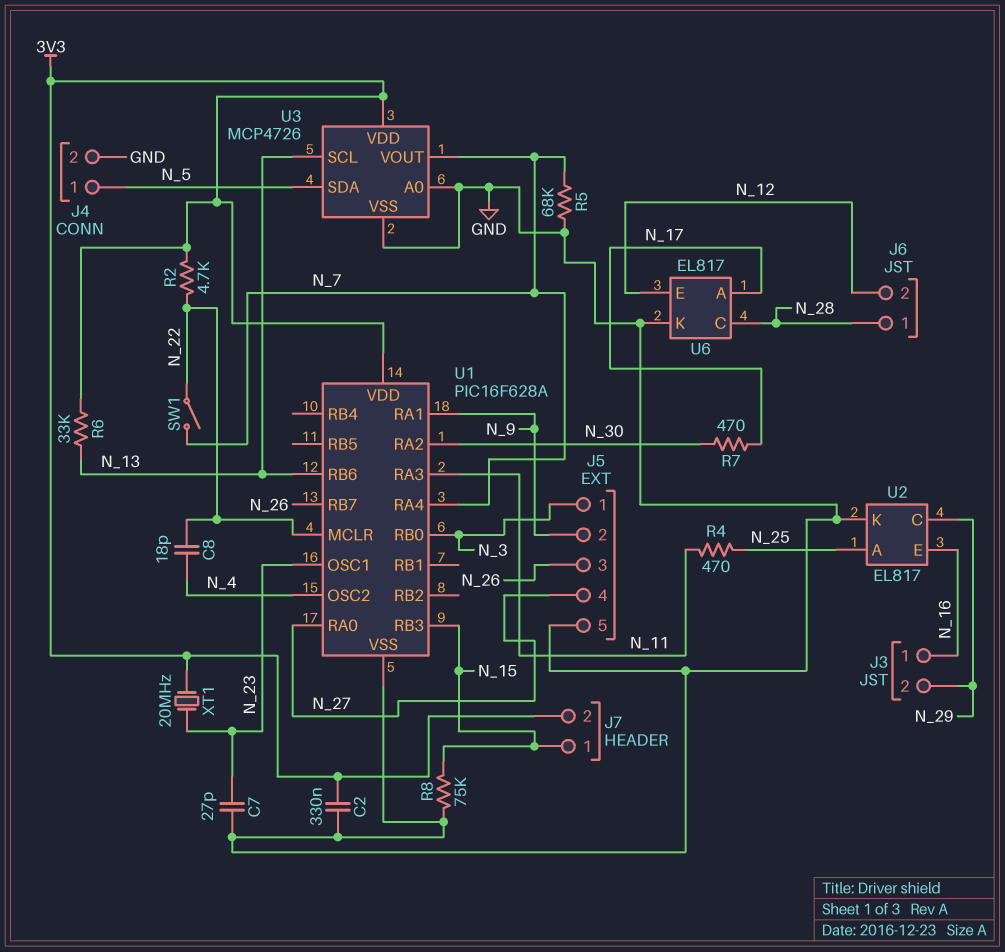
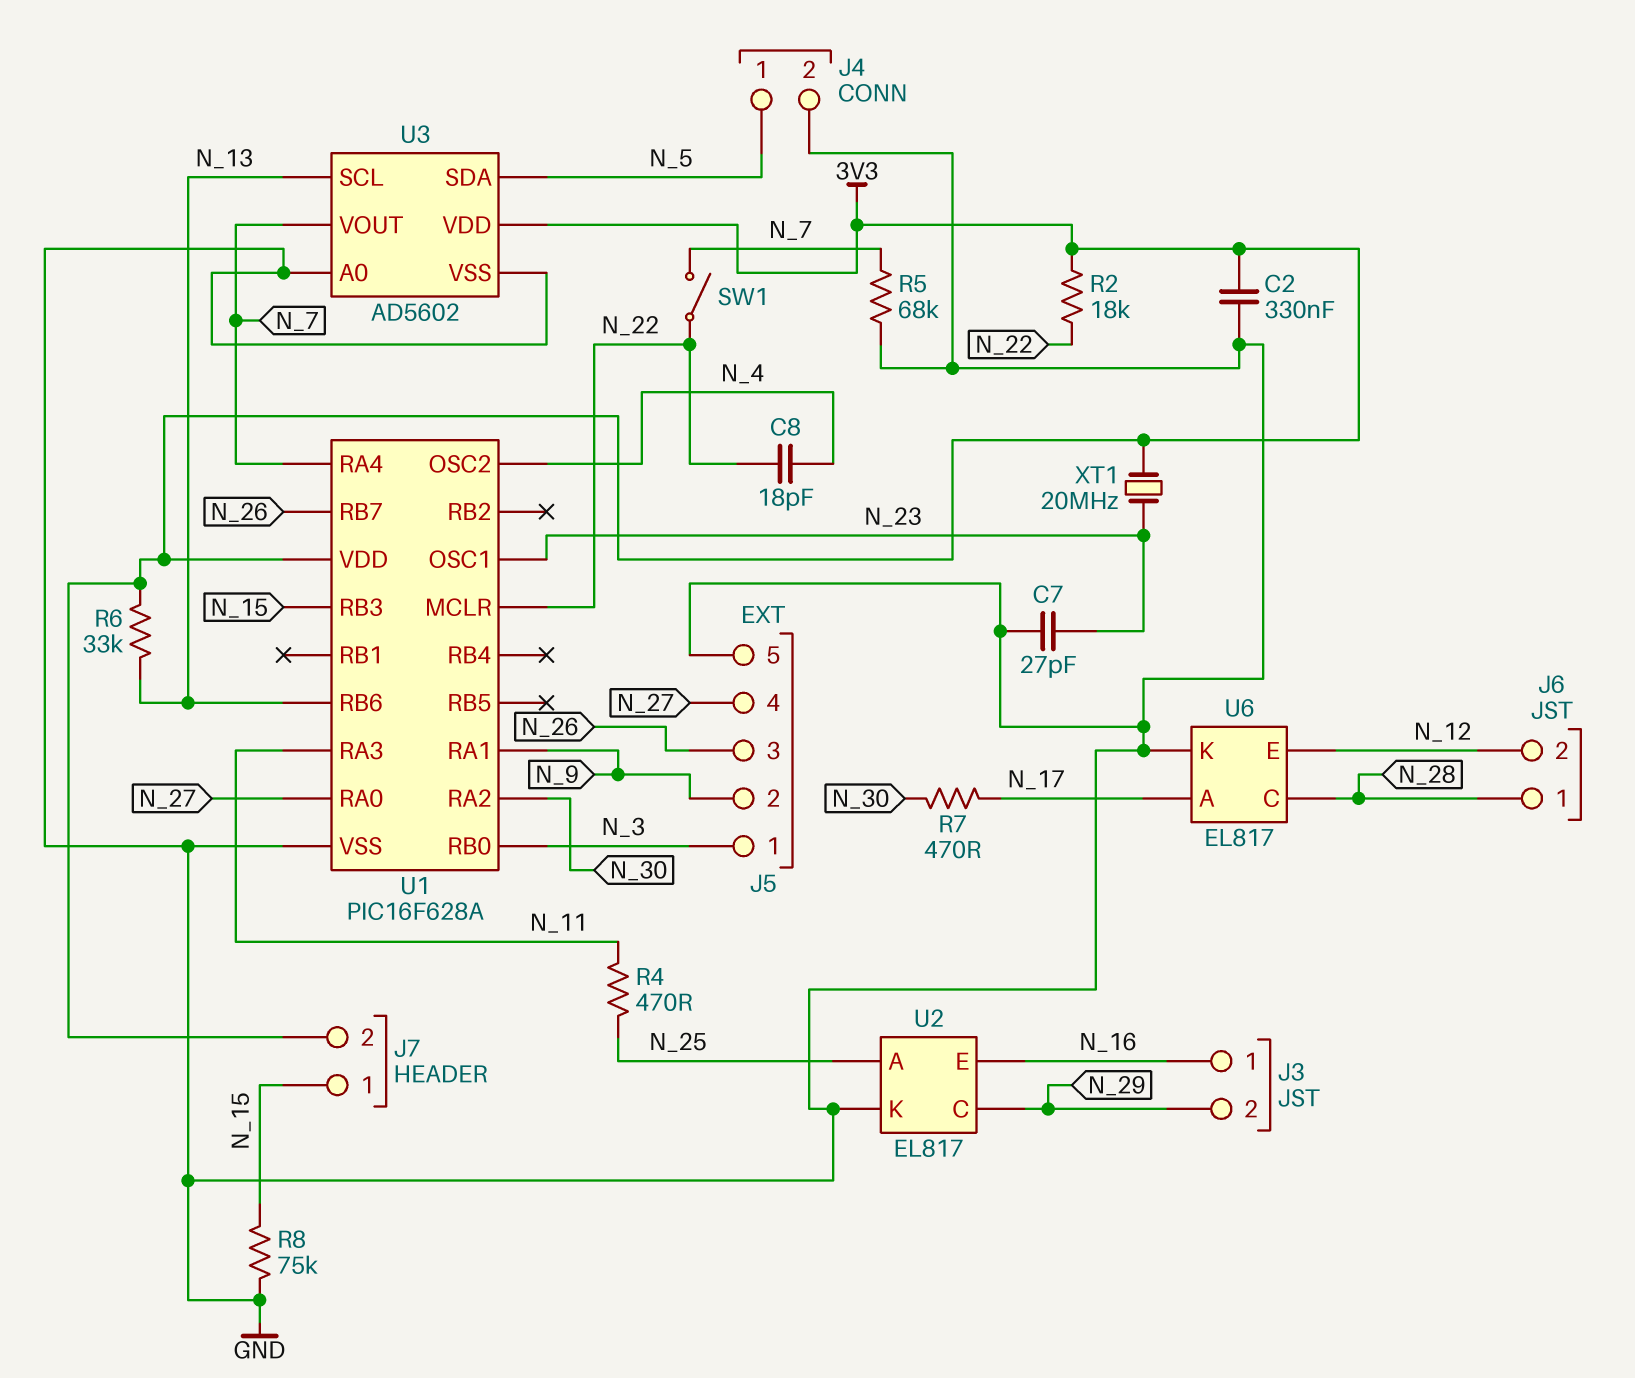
R2: 4.7k (3V3, N_22) -> 18k (3V3, N_22)
U3: MCP4726 -> AD5602

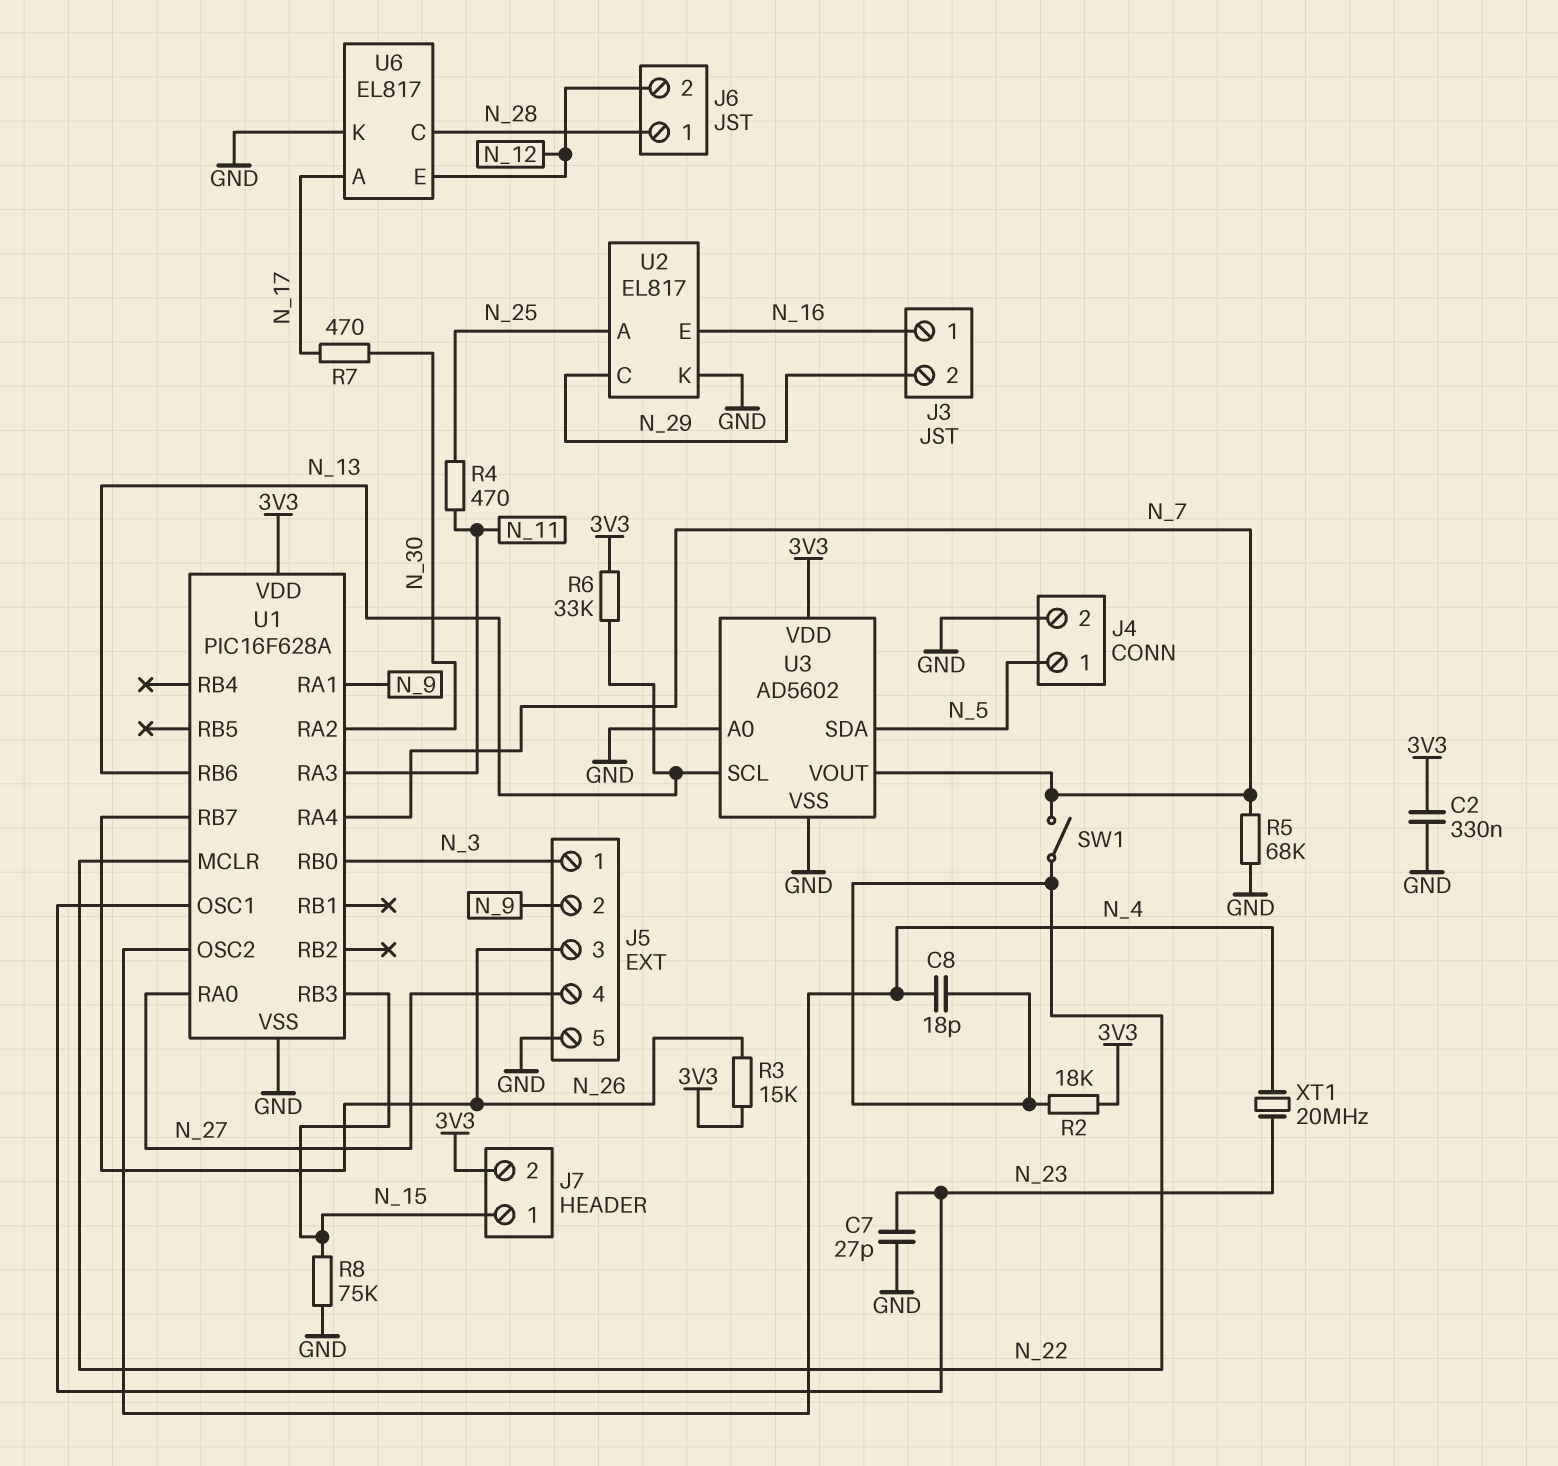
R3: none -> 15k (3V3, N_26)
XT1: 20MHz (3V3, N_23) -> 20MHz (N_4, N_23)

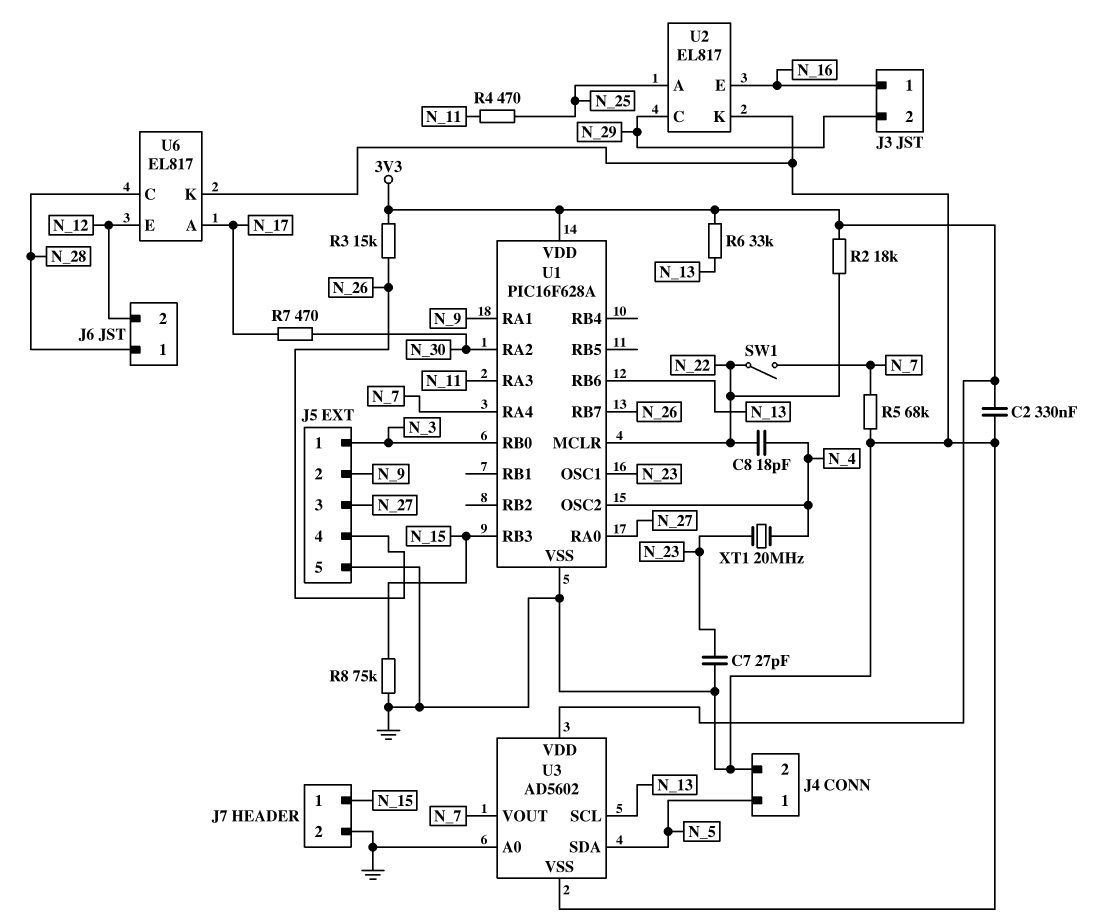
J5 pin 3: N_26 -> N_27
J5 pin 4: N_27 -> N_26
J7 pin 2: 3V3 -> GND

